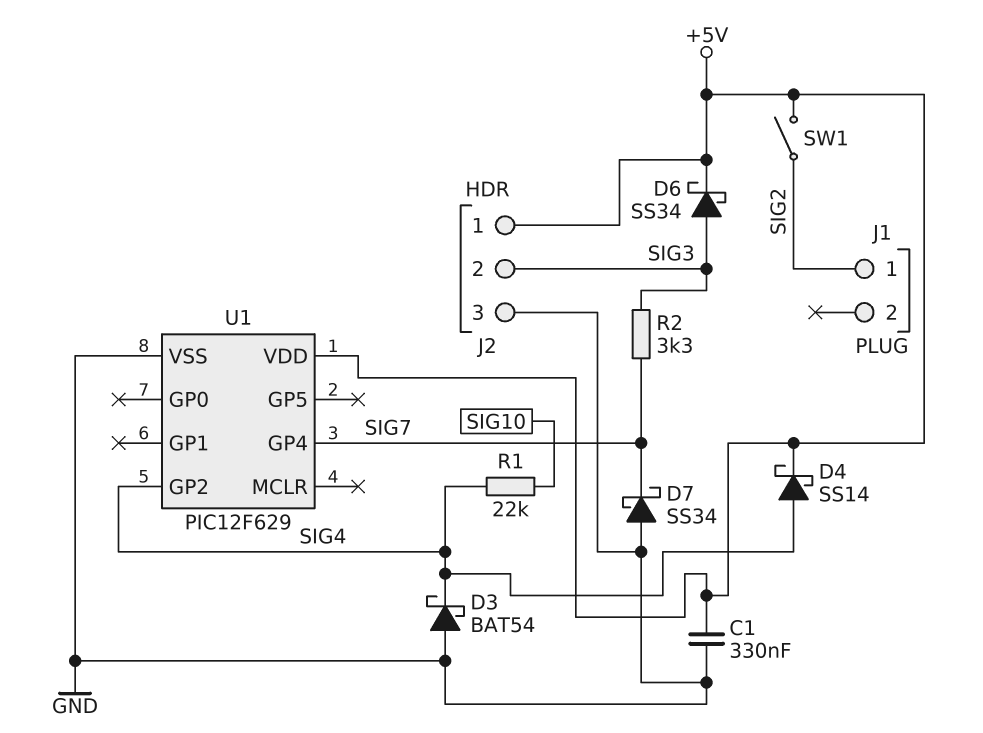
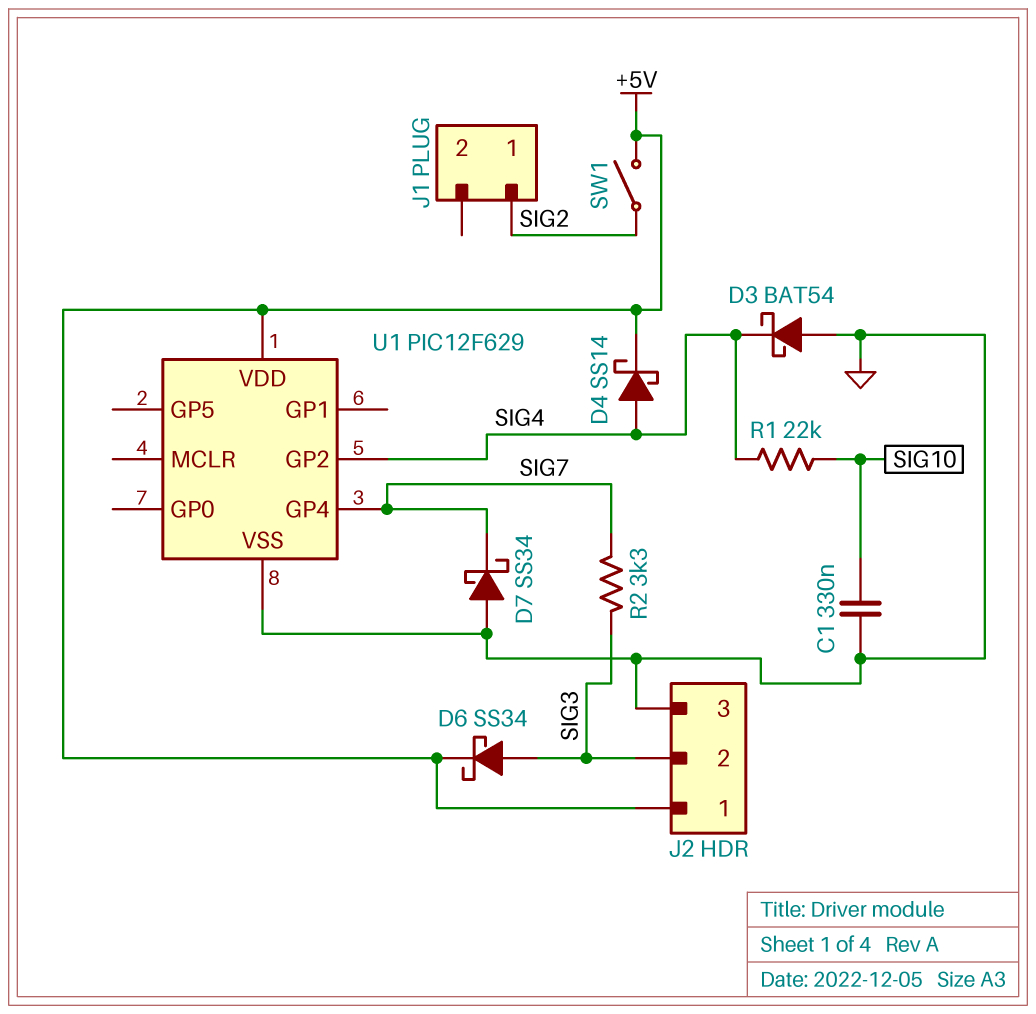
C1: 330nF (+5V, GND) -> 330nF (GND, SIG10)

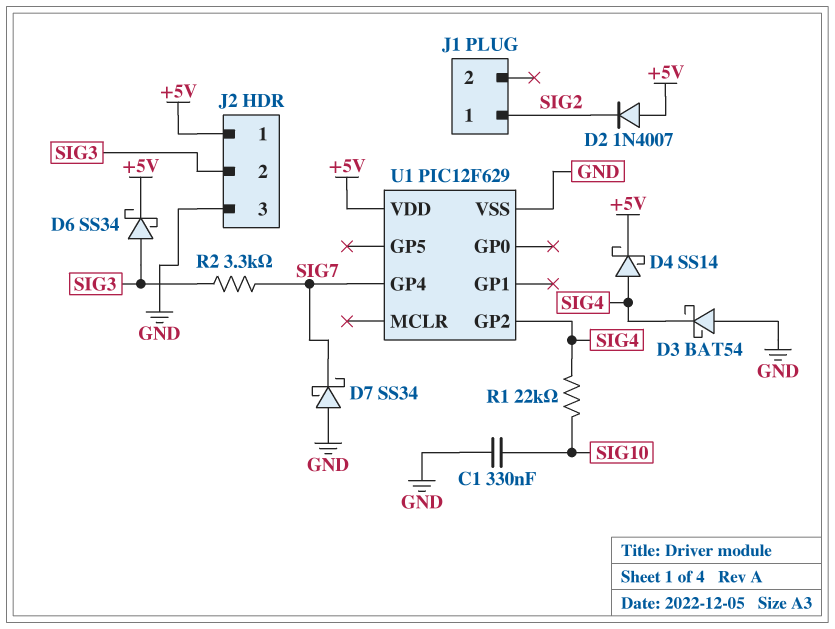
D2: none -> diode 1N4007 (A +5V, K SIG2)
SW1: switch (+5V, SIG2) -> none

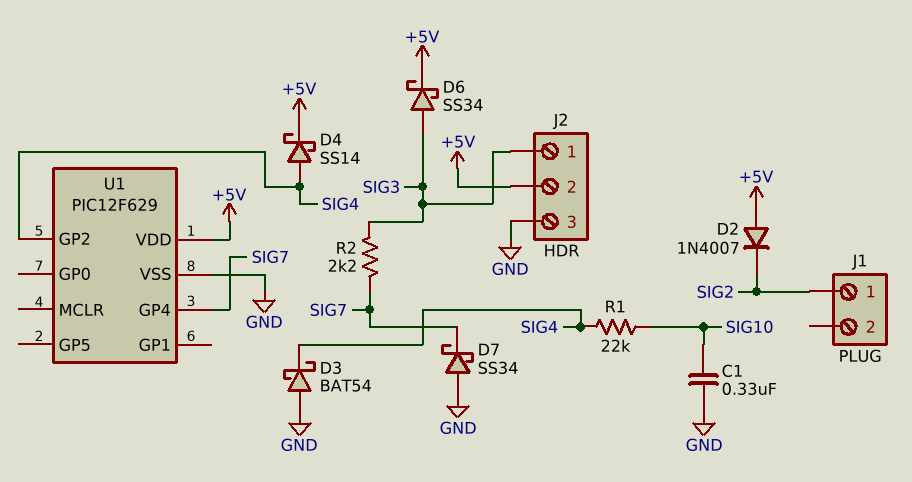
J2 pin 1: +5V -> SIG3
J2 pin 2: SIG3 -> +5V
R2: 3.3k (SIG3, SIG7) -> 2.2k (SIG3, SIG7)

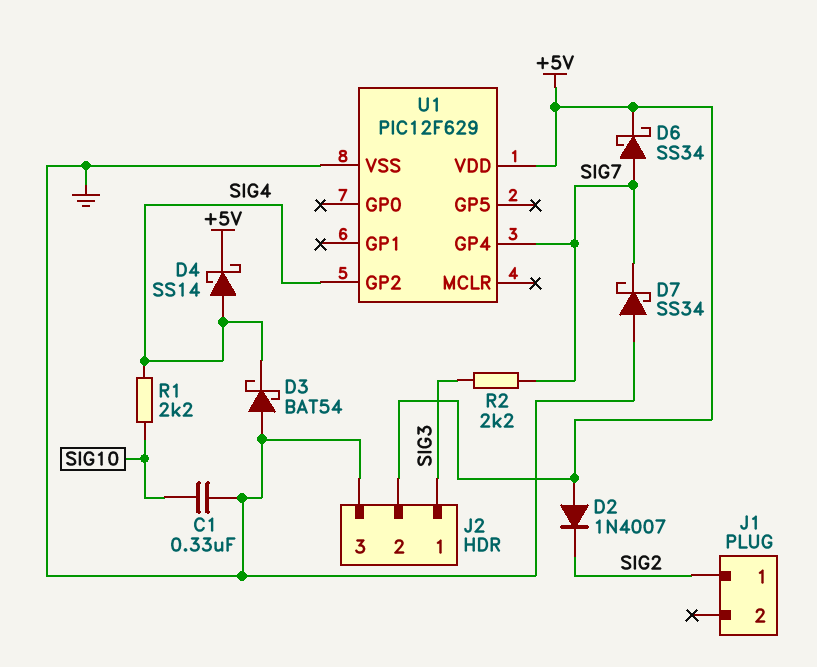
D6: schottky SS34 (A SIG3, K +5V) -> schottky SS34 (A SIG7, K +5V)
R1: 22k (SIG4, SIG10) -> 2.2k (SIG4, SIG10)

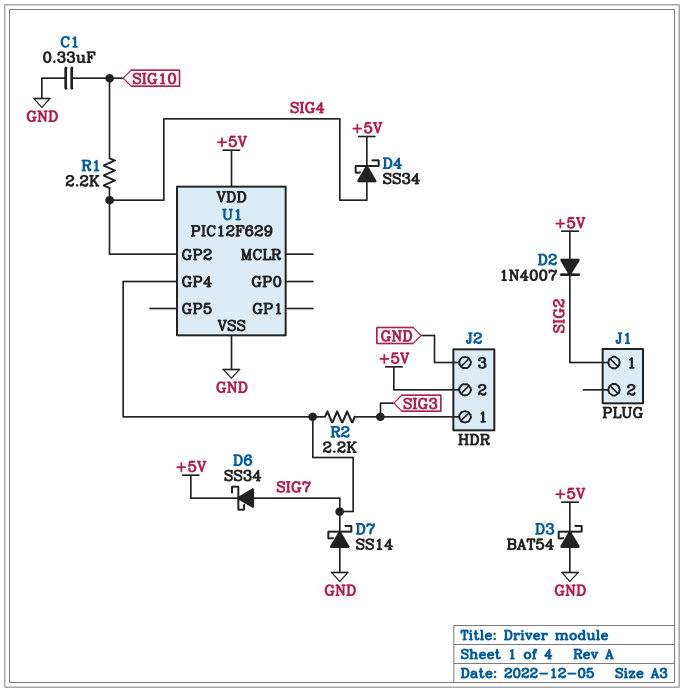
D3: schottky BAT54 (A GND, K SIG4) -> schottky BAT54 (A GND, K +5V)
D4: schottky SS14 (A SIG4, K +5V) -> schottky SS34 (A SIG4, K +5V)
D7: schottky SS34 (A GND, K SIG7) -> schottky SS14 (A GND, K SIG7)

